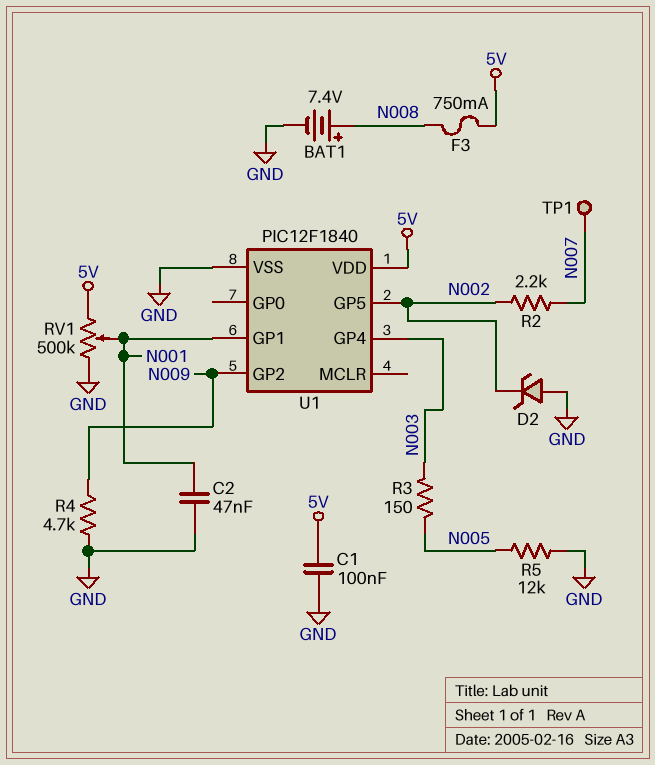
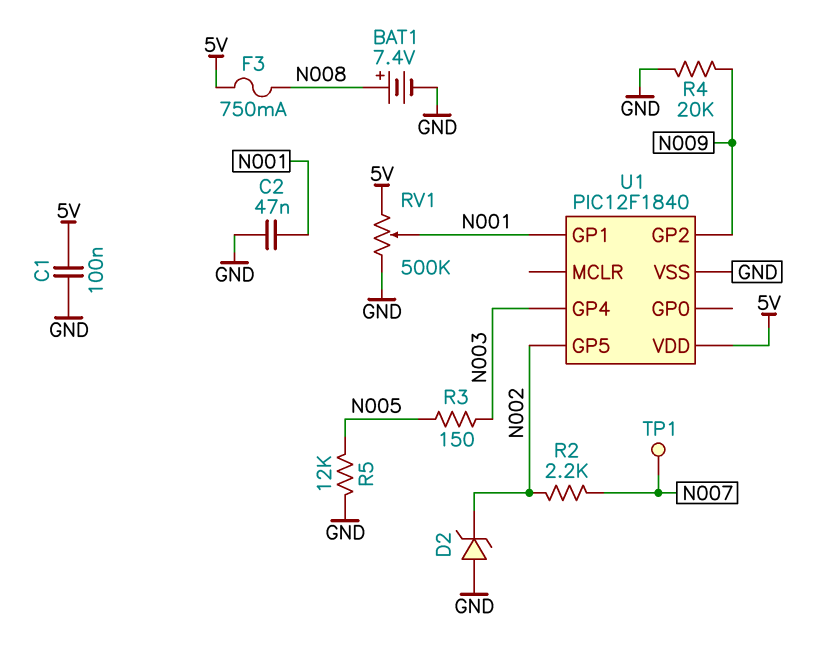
R4: 4.7k (GND, N009) -> 20k (GND, N009)

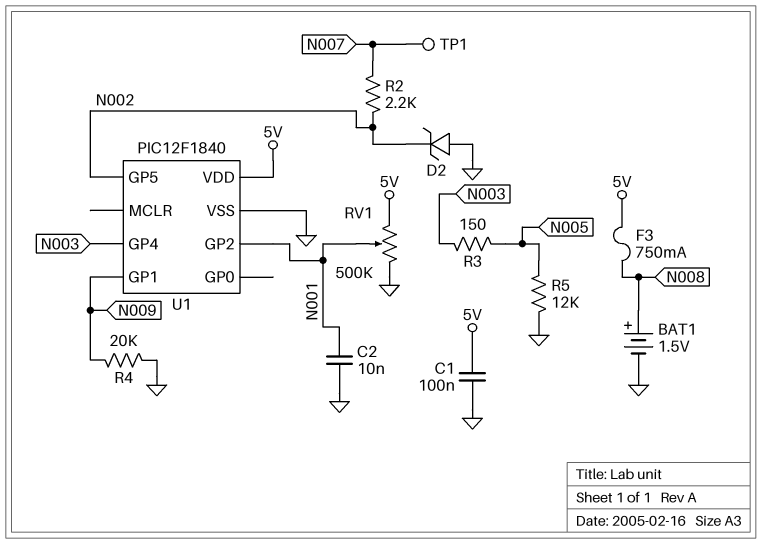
BAT1: 7.4V (plus N008, minus GND) -> 1.5V (plus N008, minus GND)
C2: 47nF (GND, N001) -> 10nF (GND, N001)
U1 pin GP1: N001 -> N009
U1 pin GP2: N009 -> N001

